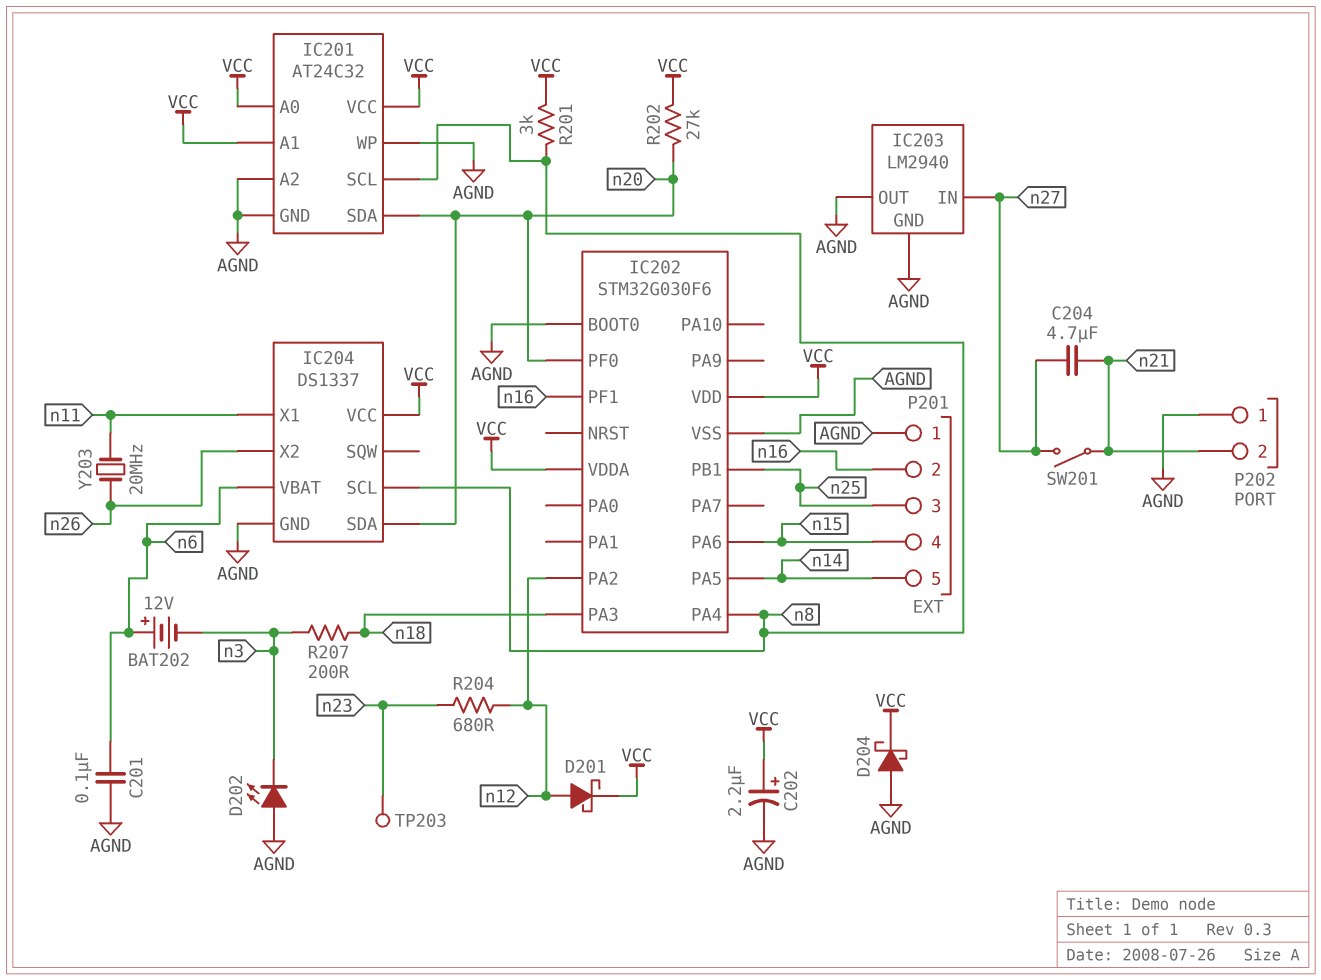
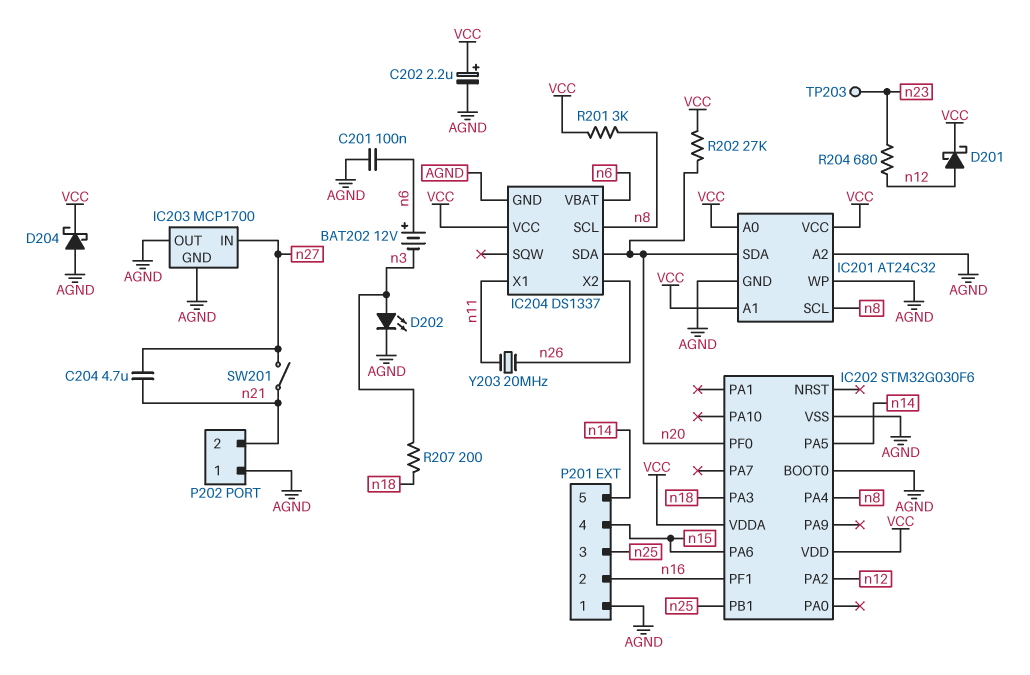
D202: LED (A AGND, K n3) -> LED (A n3, K AGND)
IC203: LM2940 -> MCP1700

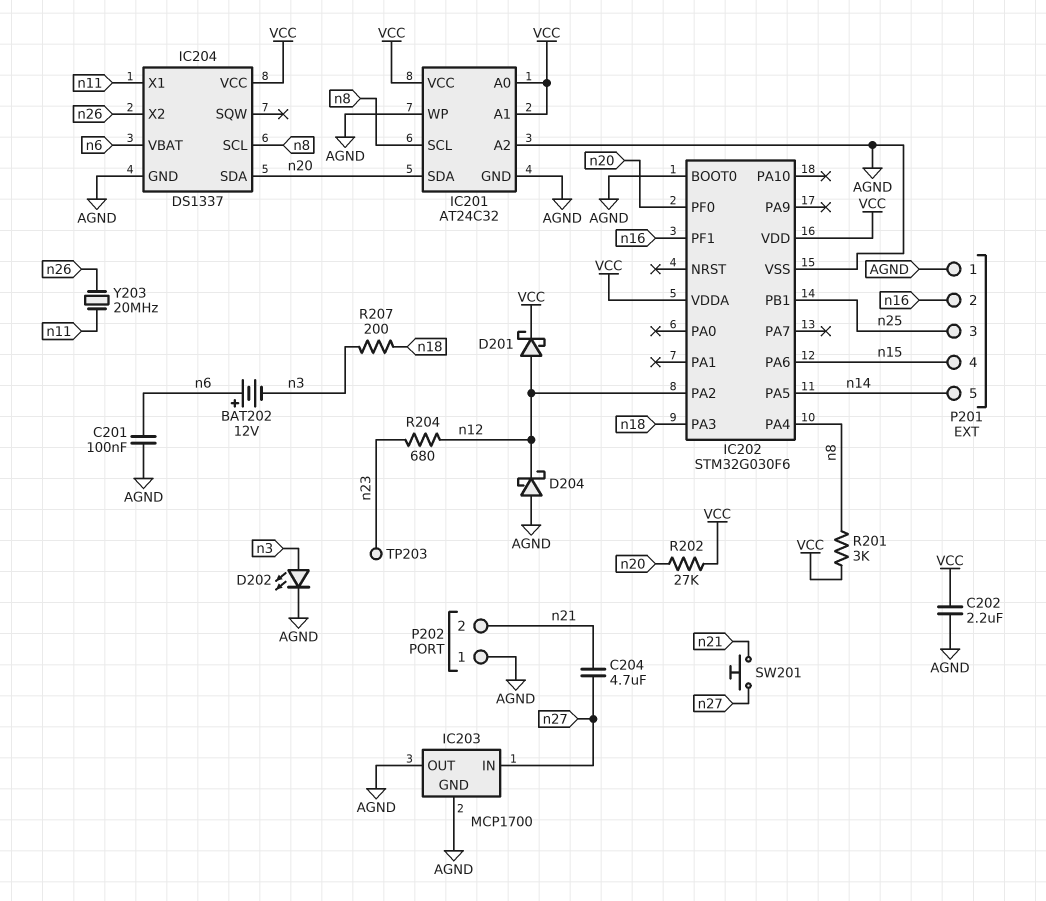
C202: 2.2uF (plus VCC, minus AGND) -> 2.2uF (AGND, VCC)
D204: schottky (A AGND, K VCC) -> schottky (A AGND, K n12)
SW201: switch (n21, n27) -> button (n21, n27)

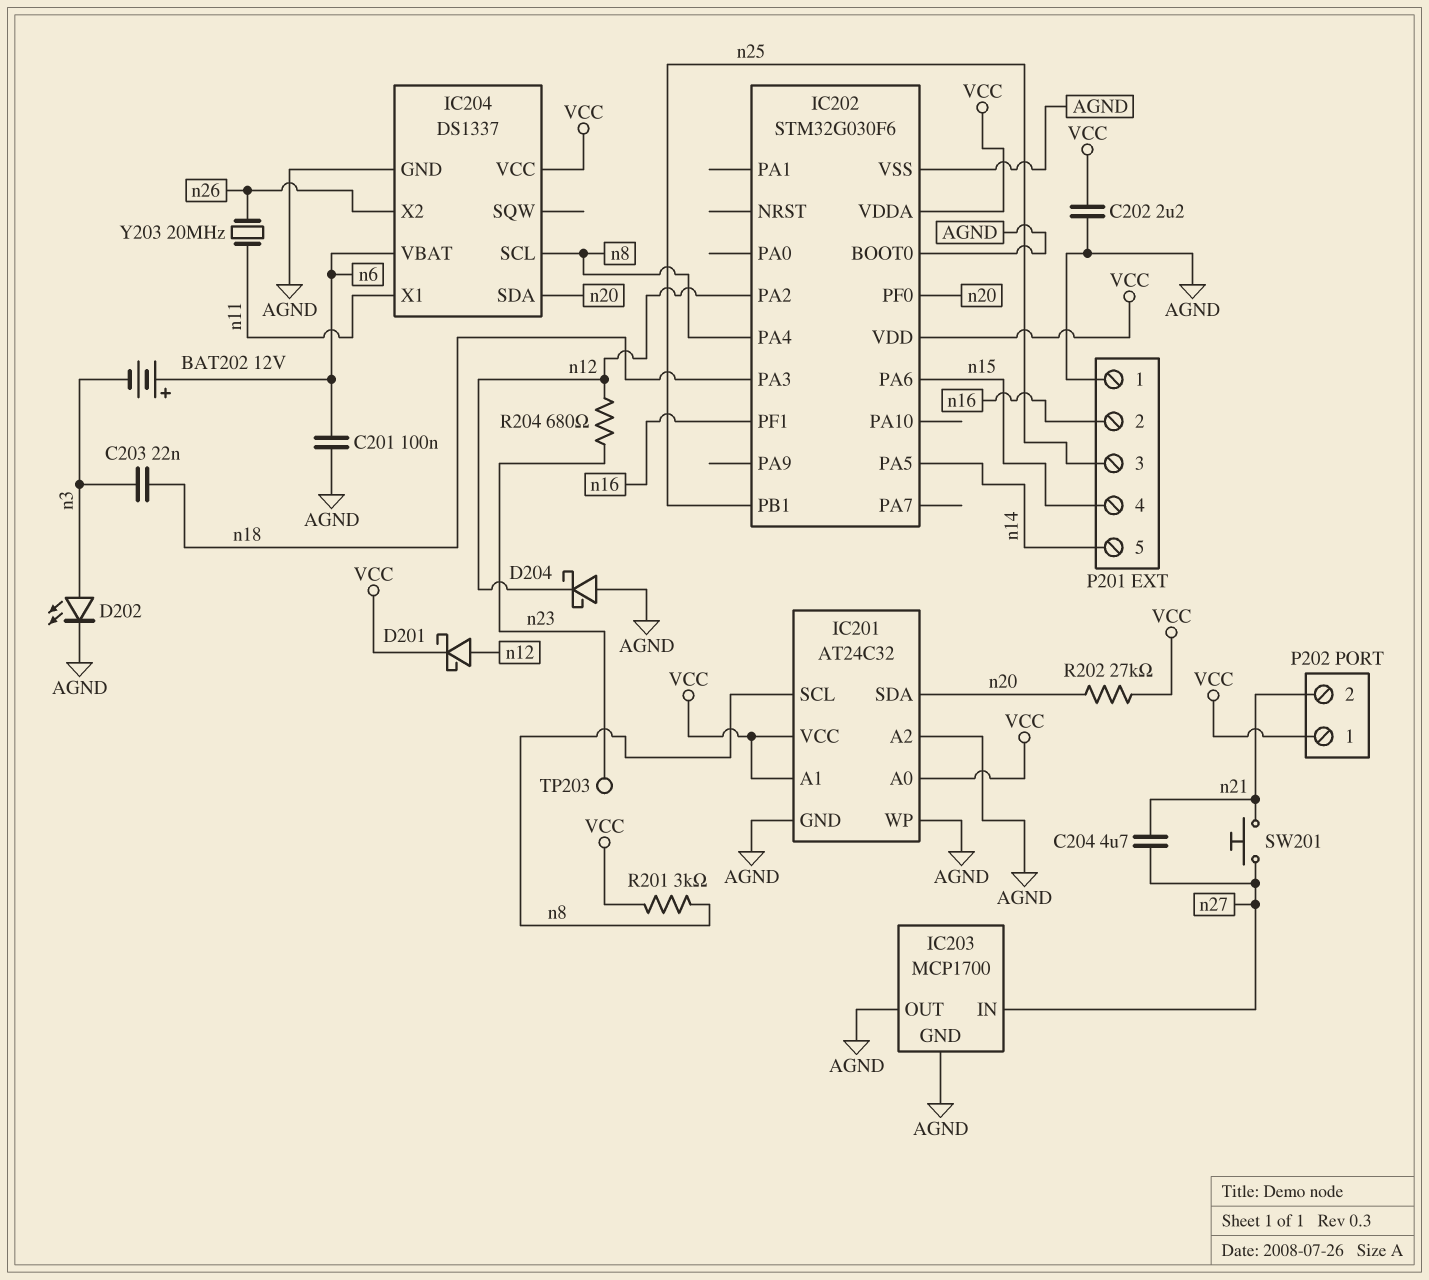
C203: none -> 22nF (n3, n18)
P202 pin 1: AGND -> VCC
R207: 200 (n3, n18) -> none

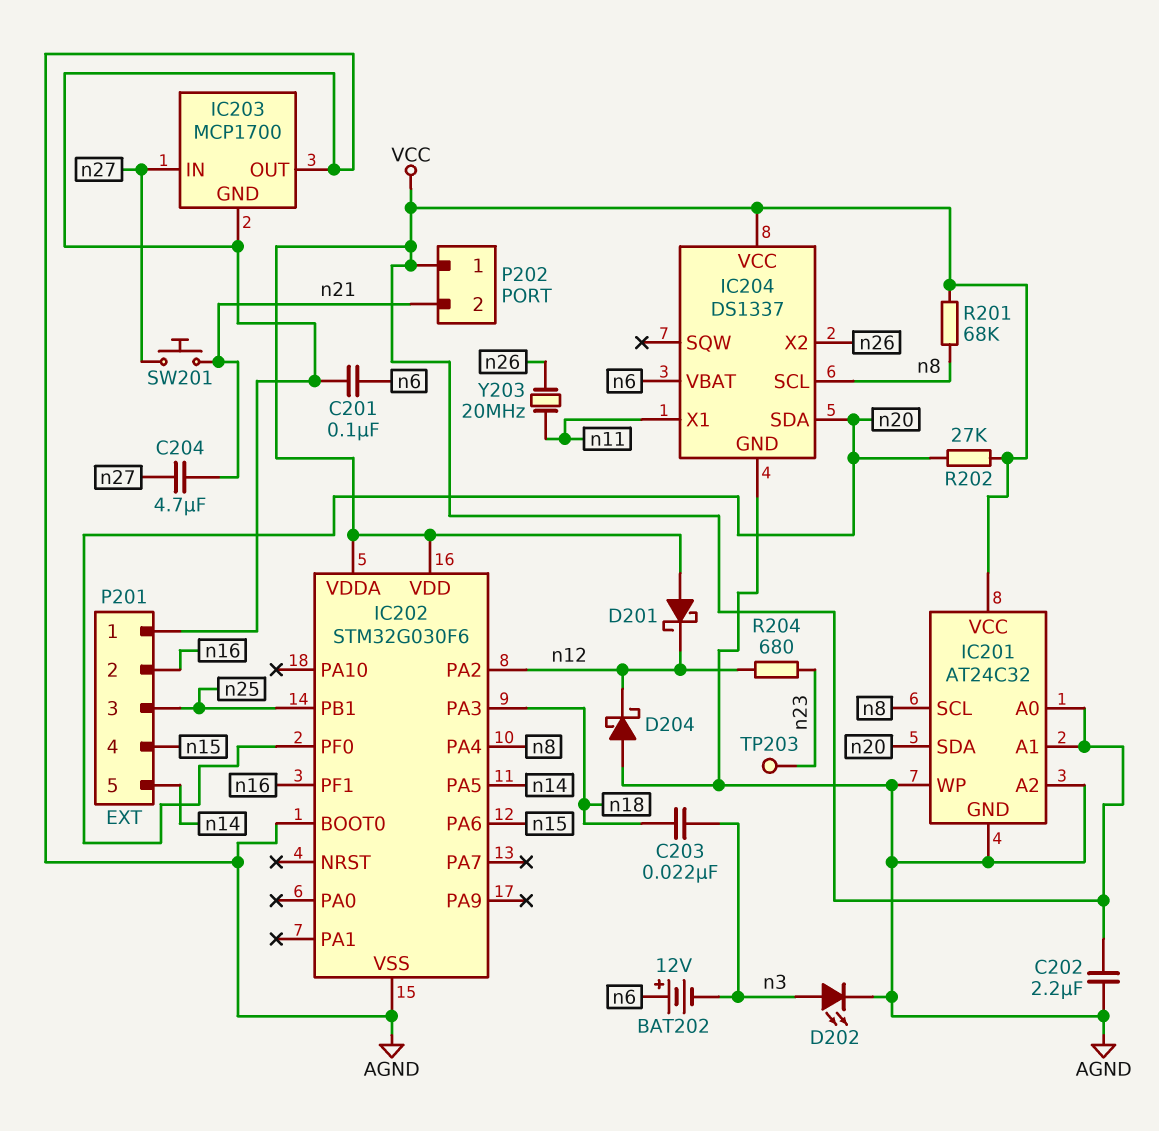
D201: schottky (A n12, K VCC) -> schottky (A VCC, K n12)
R201: 3k (VCC, n8) -> 68k (VCC, n8)

